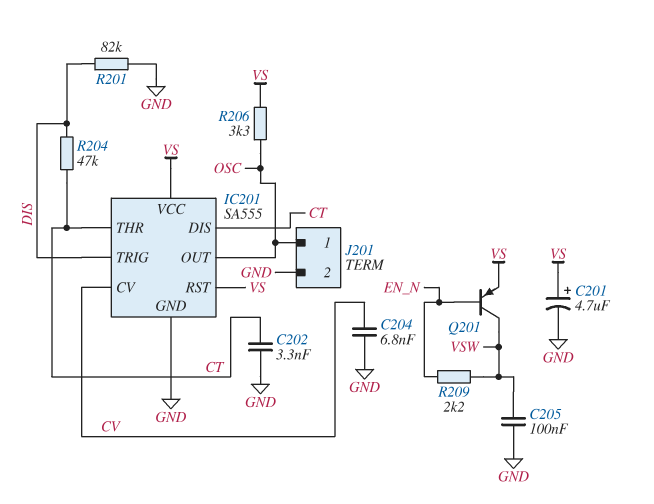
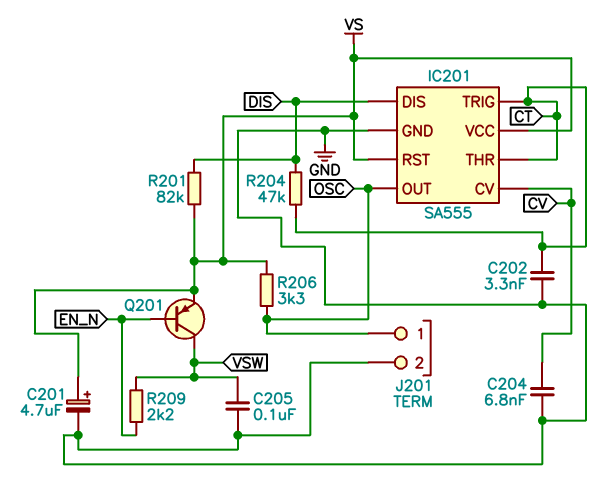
IC201 pin DIS: CT -> DIS
IC201 pin TRIG: DIS -> CT
R201: 82k (DIS, GND) -> 82k (DIS, VS)

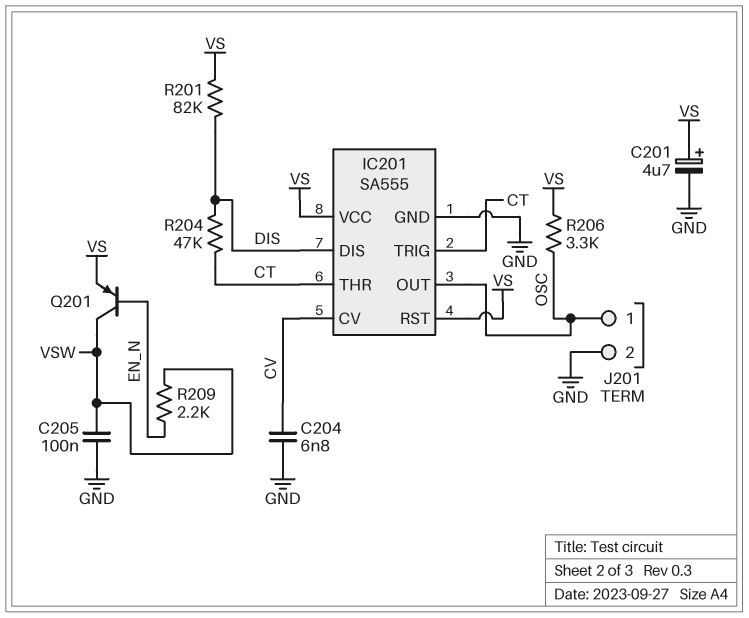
C202: 3.3nF (CT, GND) -> none

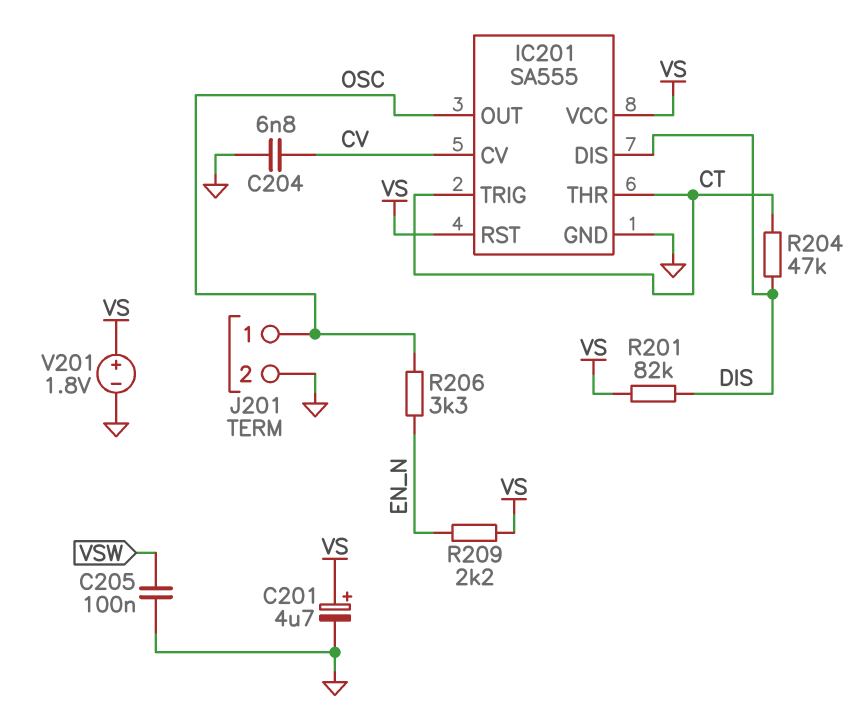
Q201: PNP (B EN_N, C VSW, E VS) -> none
R206: 3.3k (OSC, VS) -> 3.3k (EN_N, OSC)
R209: 2.2k (EN_N, VSW) -> 2.2k (EN_N, VS)
V201: none -> 1.8V (plus VS, minus GND)

